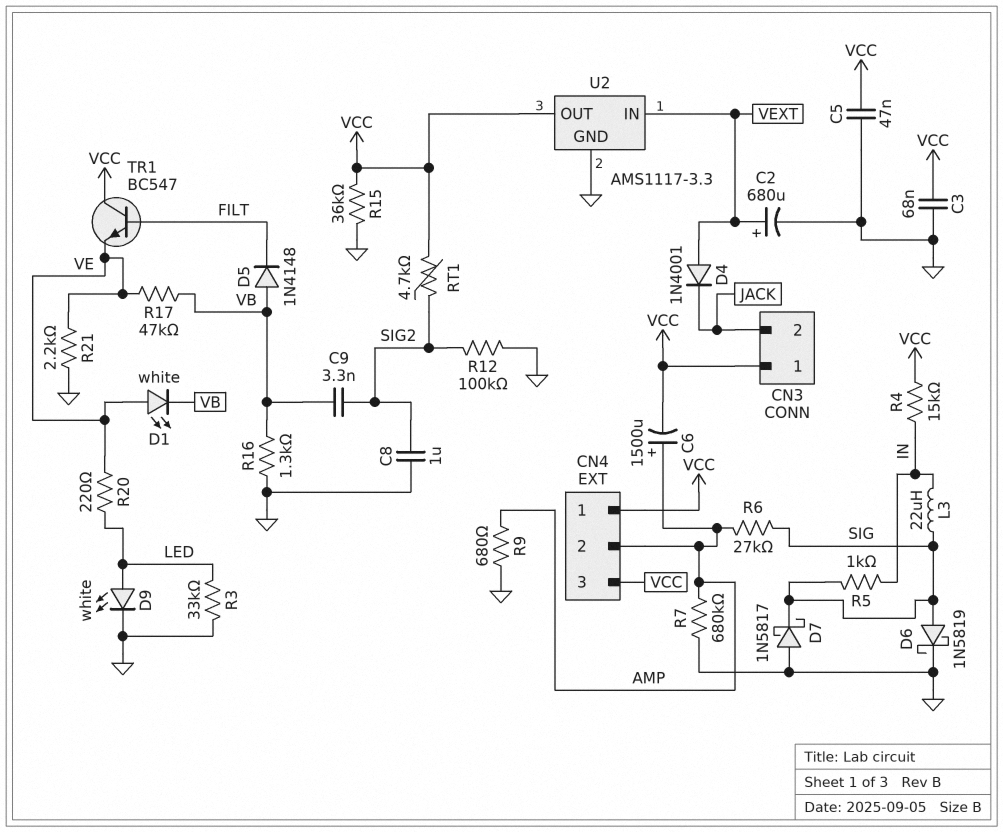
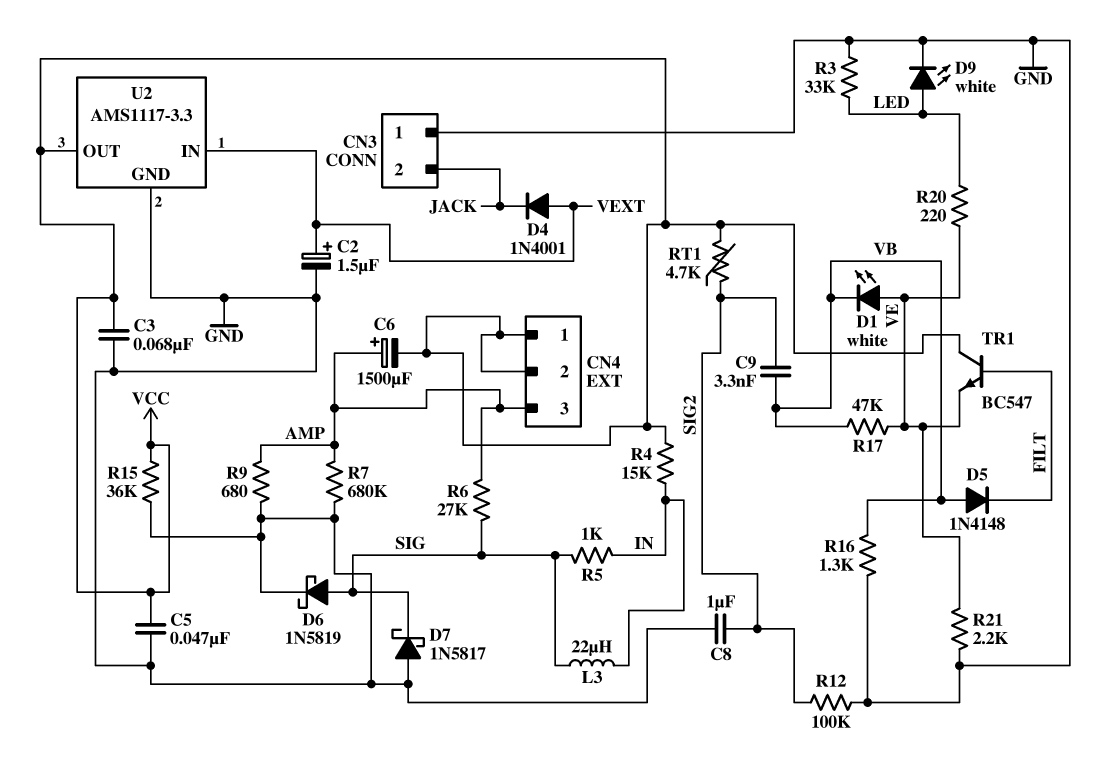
C2: 680uF (plus VEXT, minus GND) -> 1.5uF (plus VEXT, minus GND)
CN3 pin 1: VCC -> GND
CN4 pin 2: AMP -> VCC
CN4 pin 3: VCC -> AMP

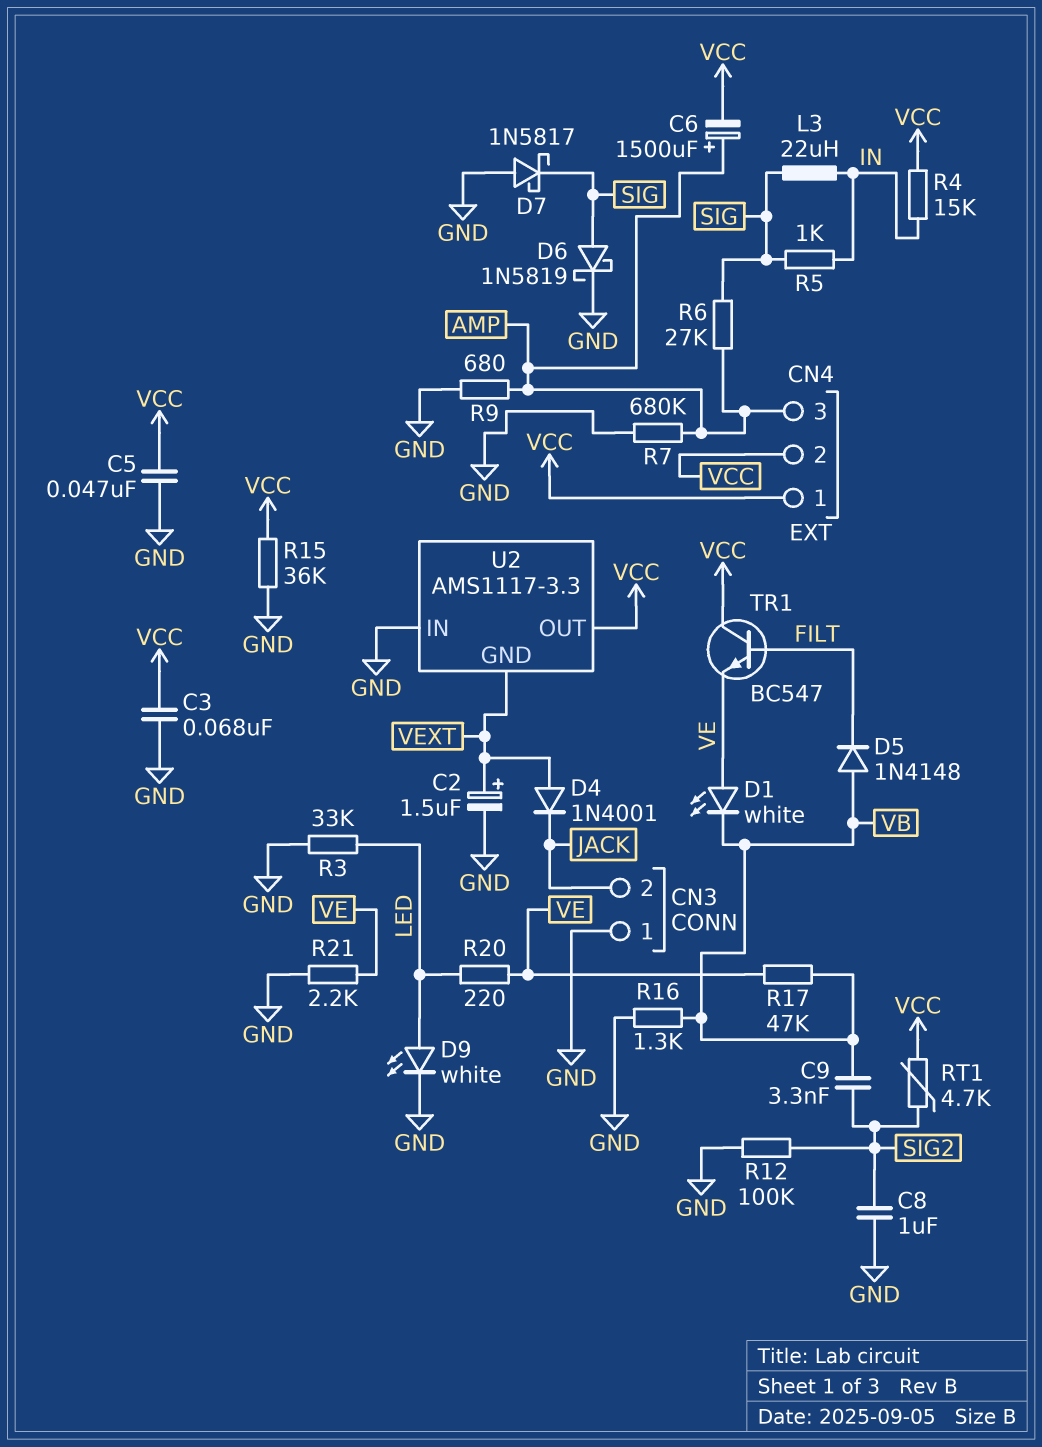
U2 pin GND: GND -> VEXT
U2 pin IN: VEXT -> GND

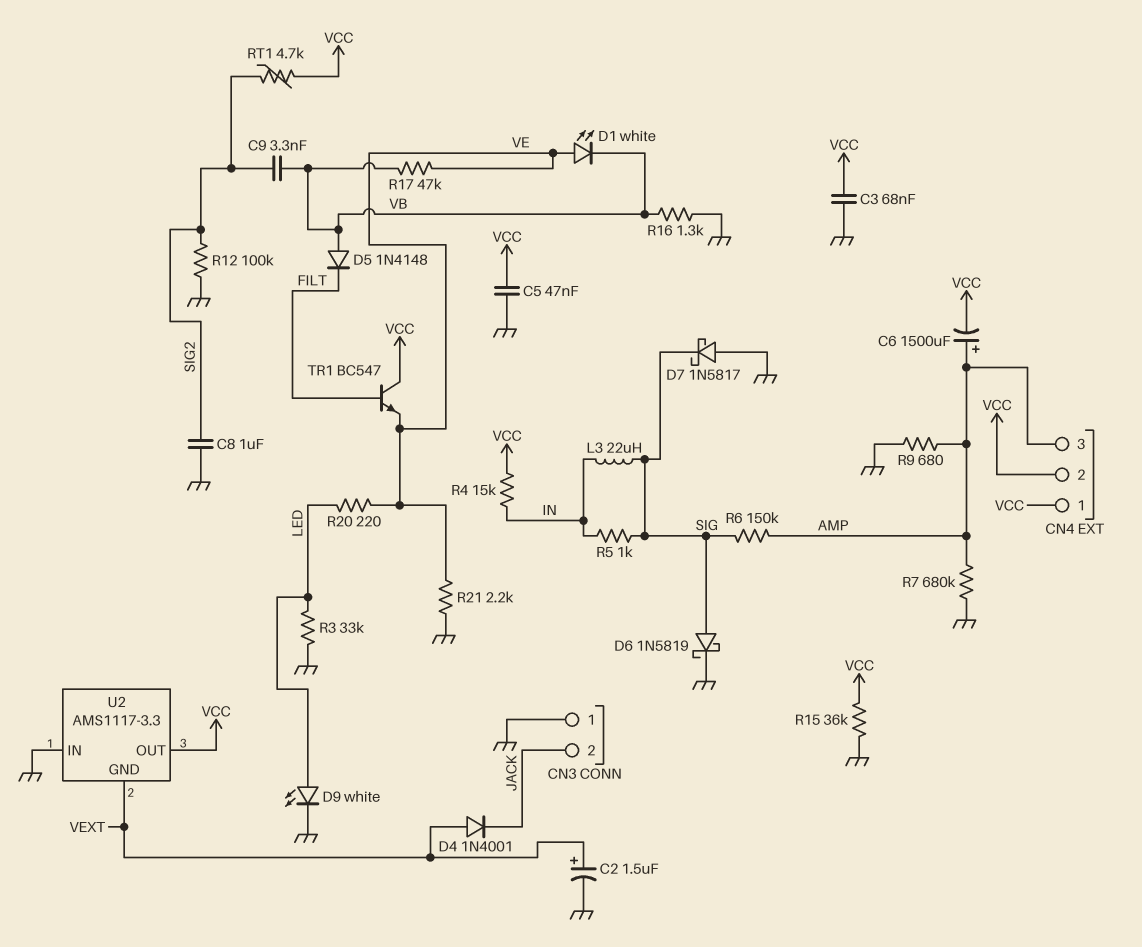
R6: 27k (AMP, SIG) -> 150k (AMP, SIG)

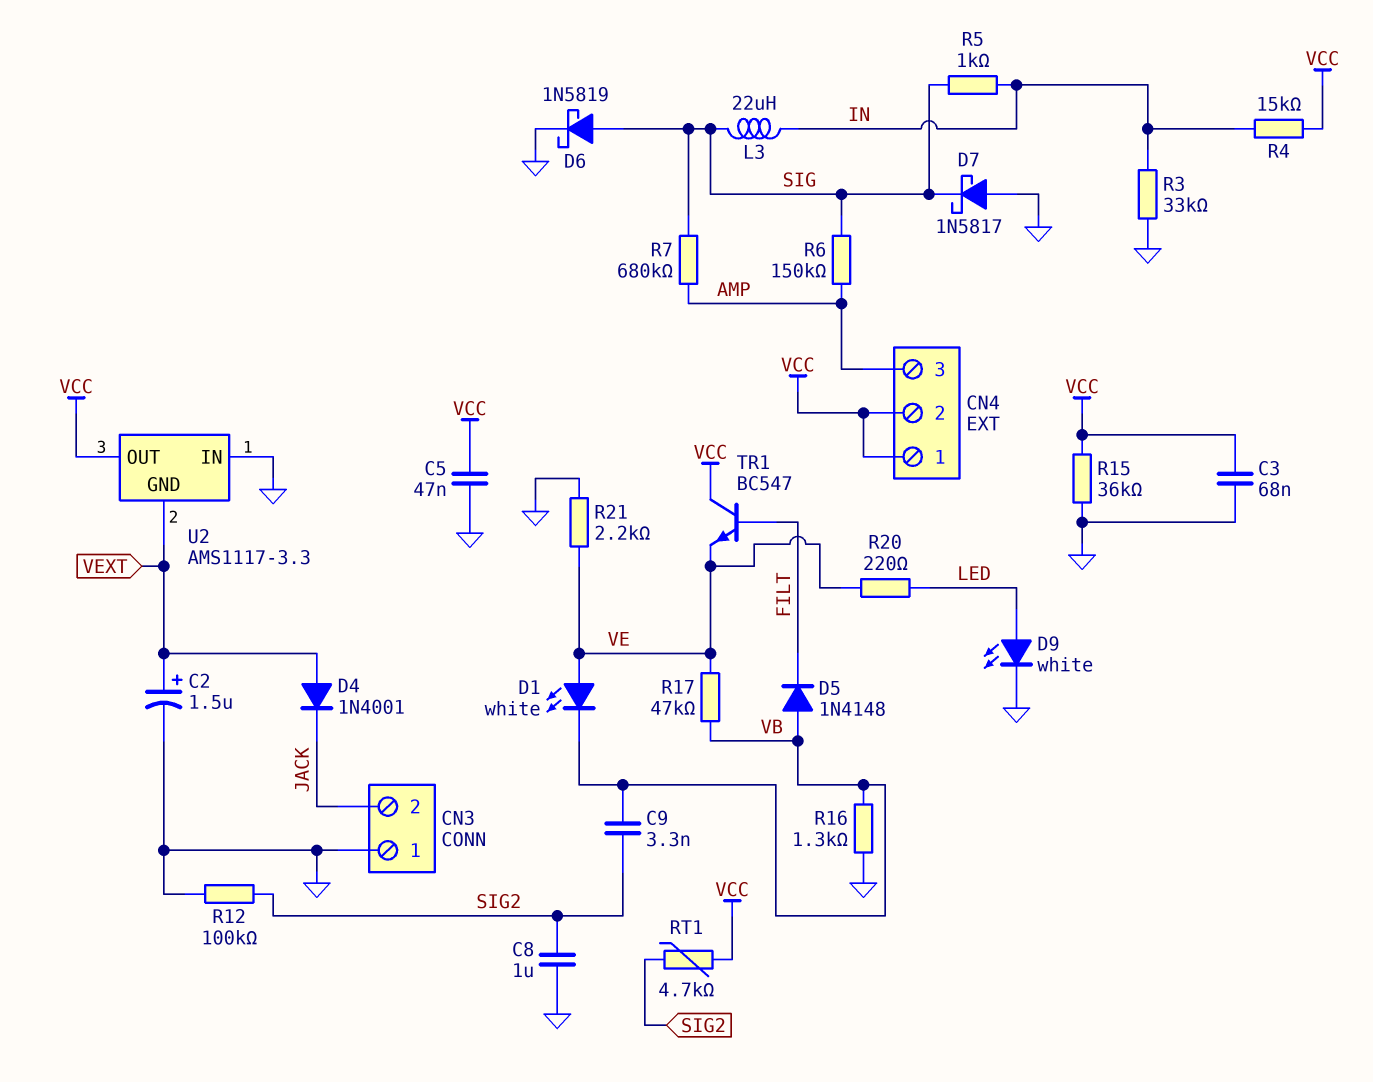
C6: 1500uF (plus AMP, minus VCC) -> none
R3: 33k (GND, LED) -> 33k (GND, IN)
R7: 680k (AMP, GND) -> 680k (AMP, SIG)
R9: 680 (AMP, GND) -> none

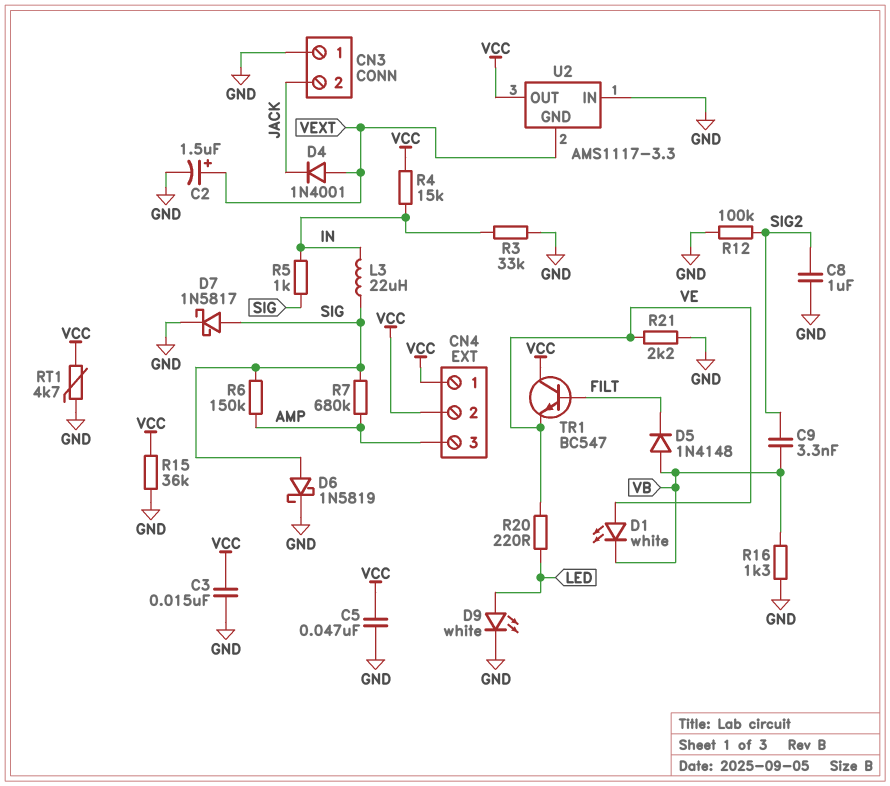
C3: 68nF (GND, VCC) -> 15nF (GND, VCC)
D7: schottky 1N5817 (A GND, K SIG) -> schottky 1N5817 (A SIG, K GND)
R17: 47k (VB, VE) -> none
RT1: 4.7k (SIG2, VCC) -> 4.7k (GND, VCC)

